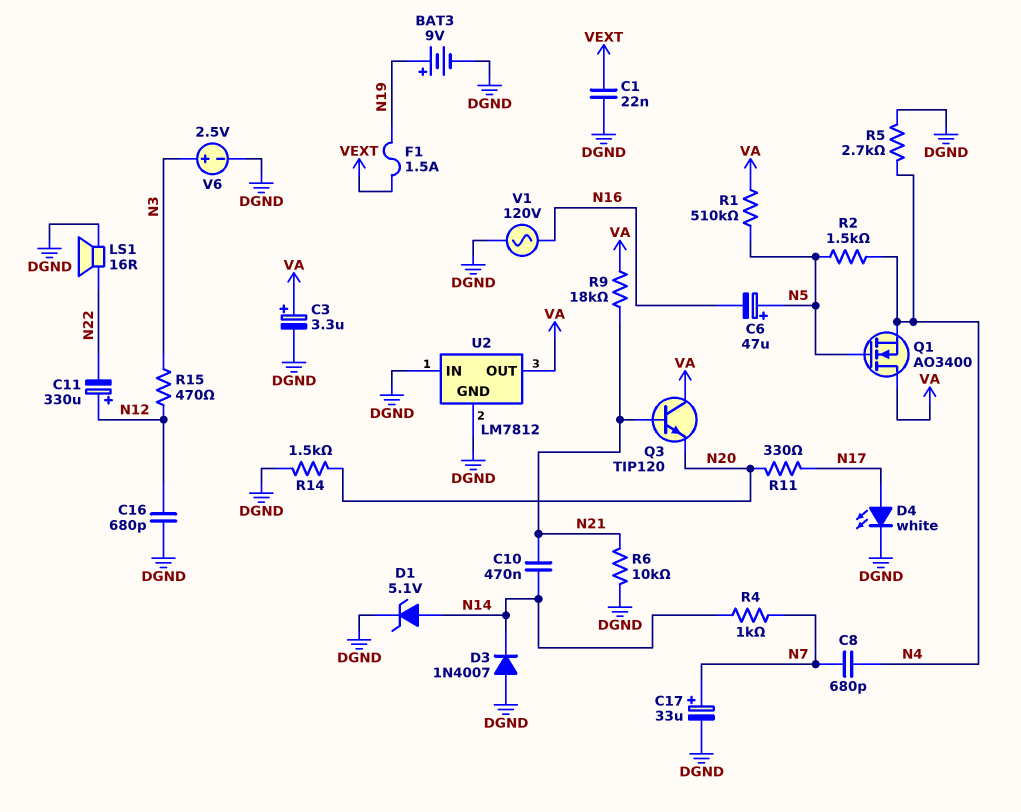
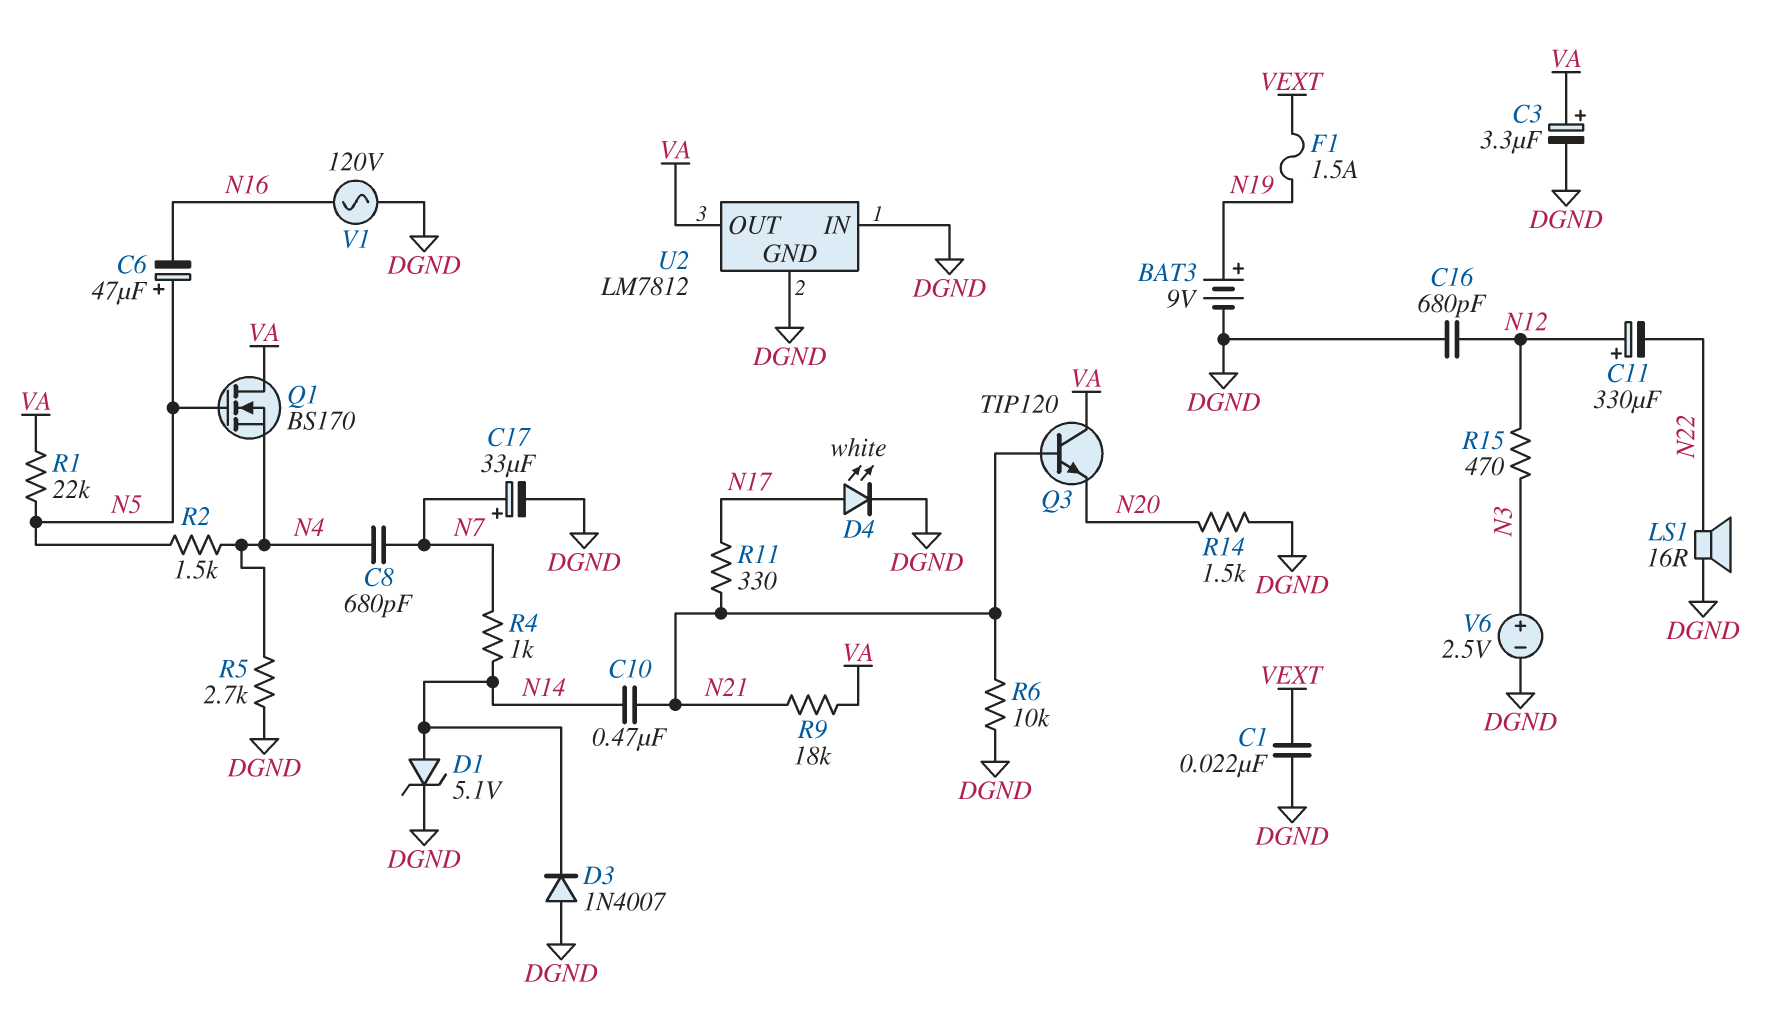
Q1: NMOS AO3400 (G N5, D VA, S N4) -> NMOS BS170 (G N5, D VA, S N4)
R1: 510k (N5, VA) -> 22k (N5, VA)
R11: 330 (N17, N20) -> 330 (N17, N21)

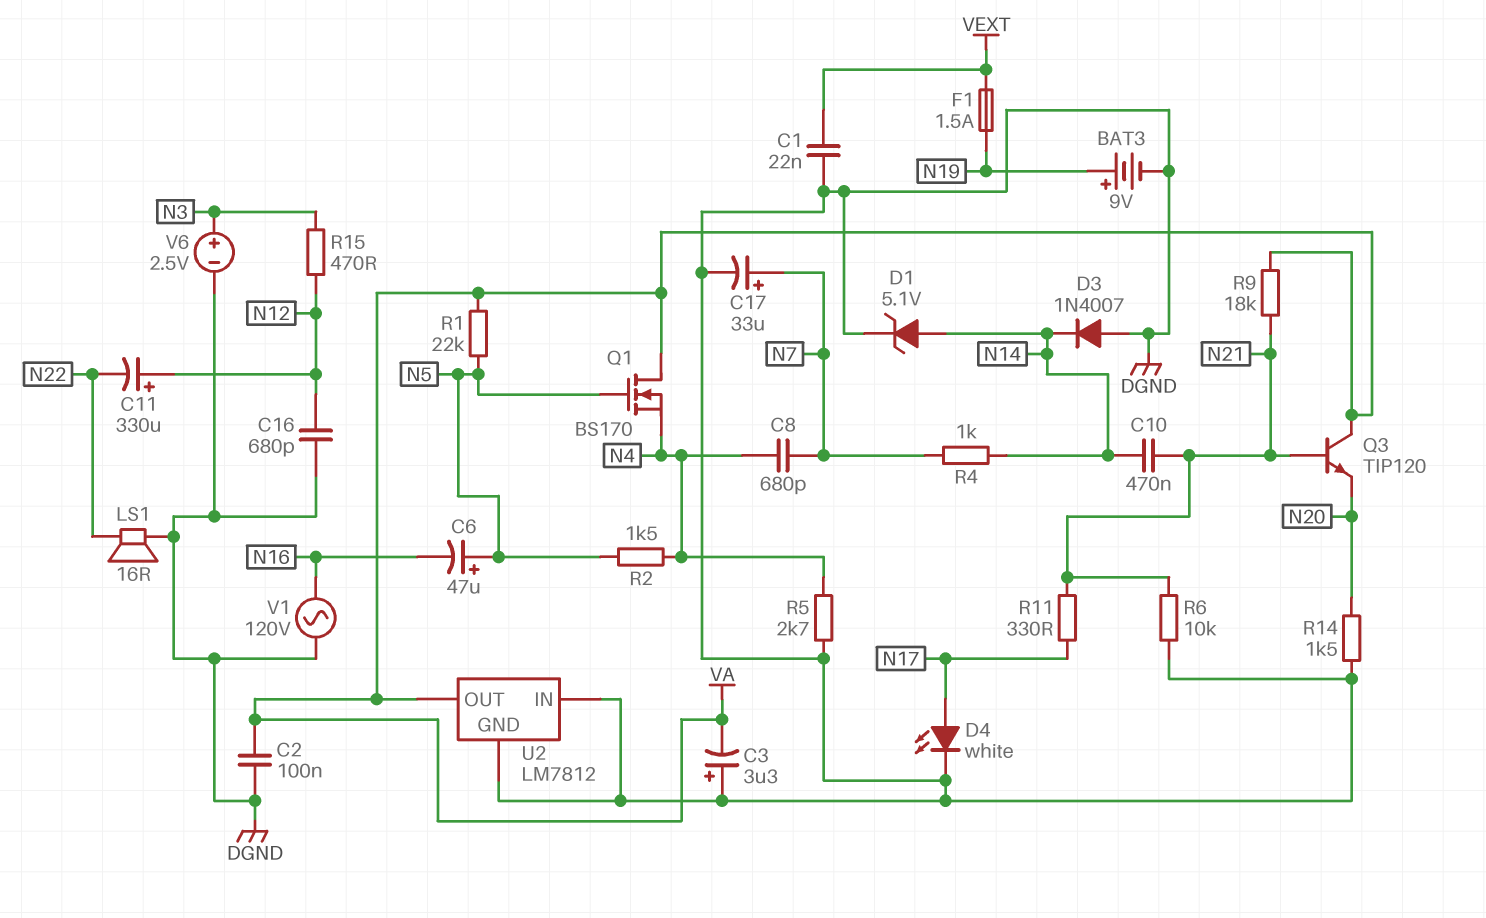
C2: none -> 100nF (DGND, VA)
C3: 3.3uF (plus VA, minus DGND) -> 3.3uF (plus DGND, minus VA)

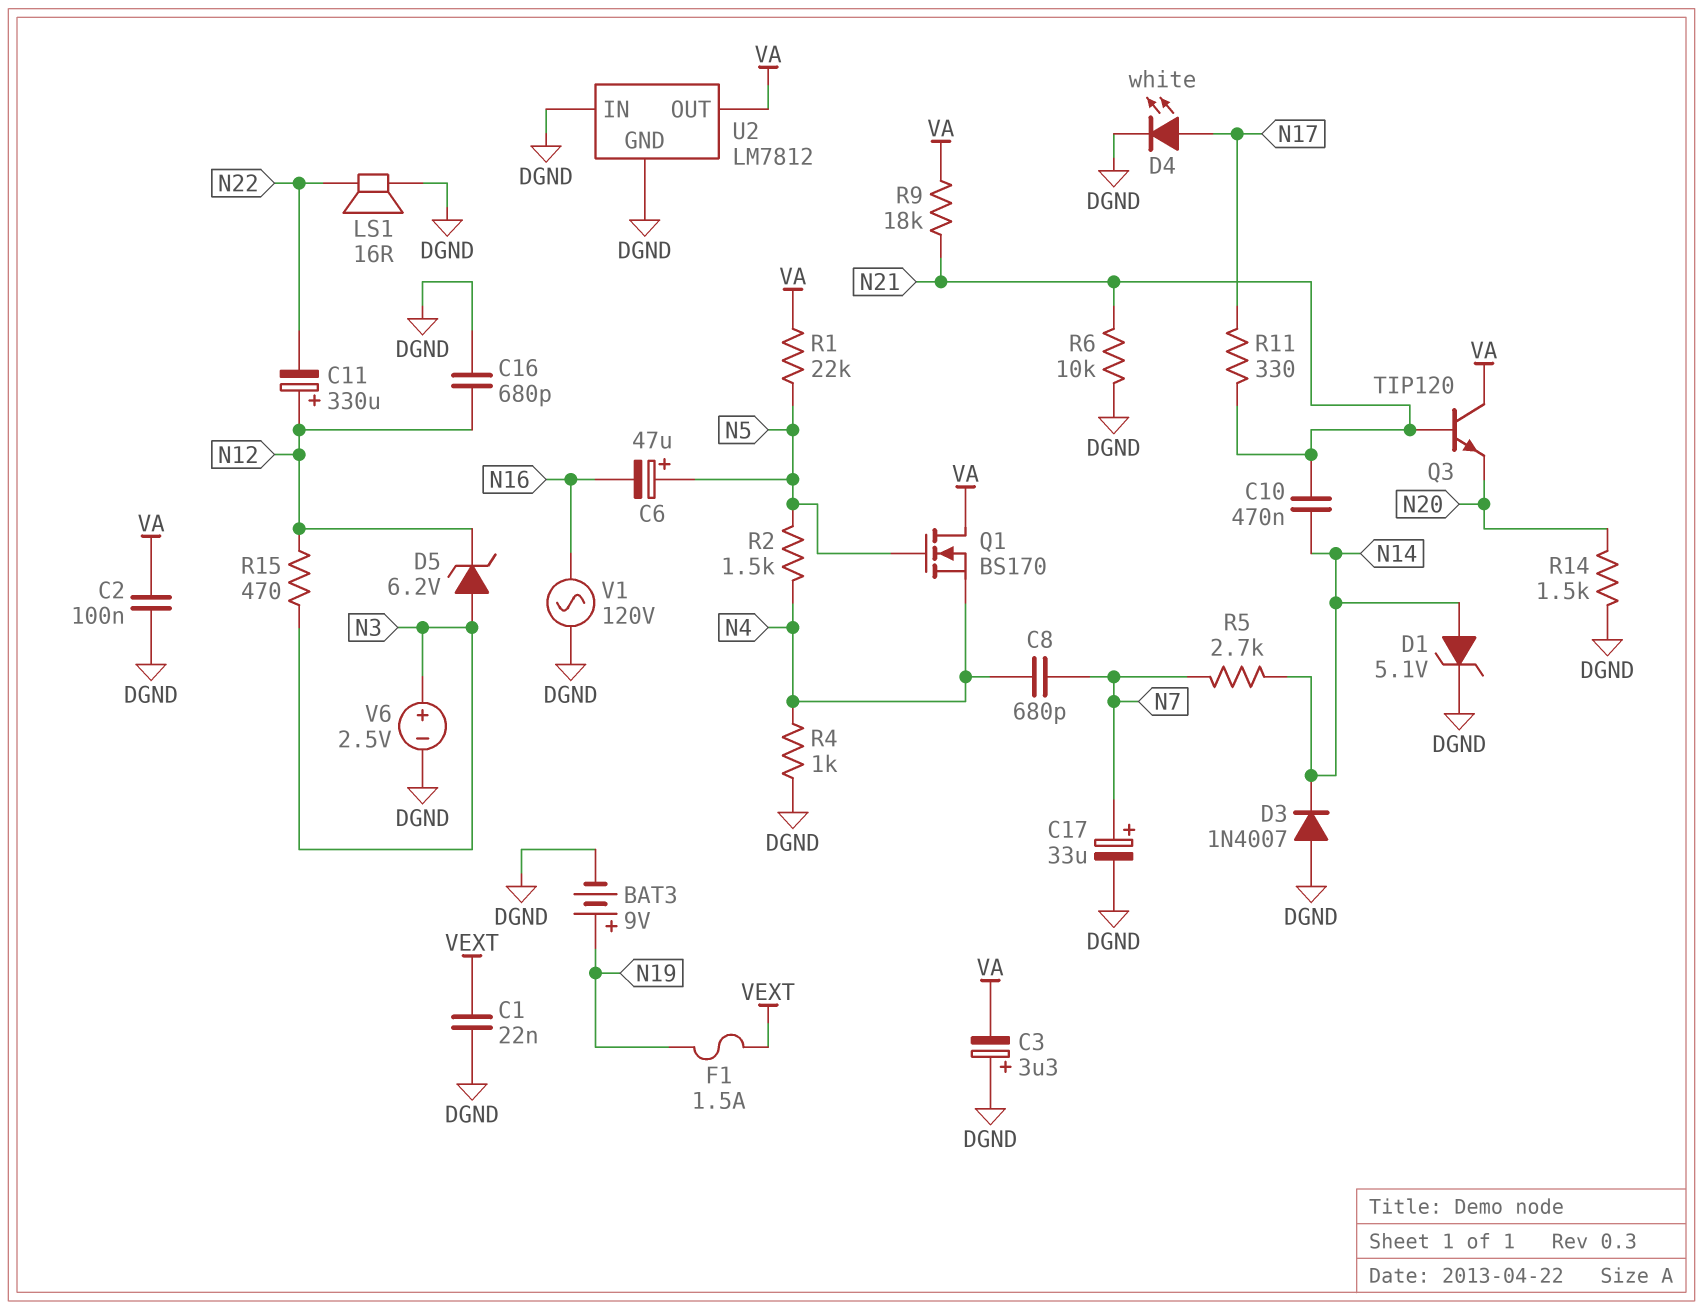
D5: none -> zener 6.2V (A N3, K N12)
R4: 1k (N7, N14) -> 1k (DGND, N4)
R5: 2.7k (DGND, N4) -> 2.7k (N7, N14)

